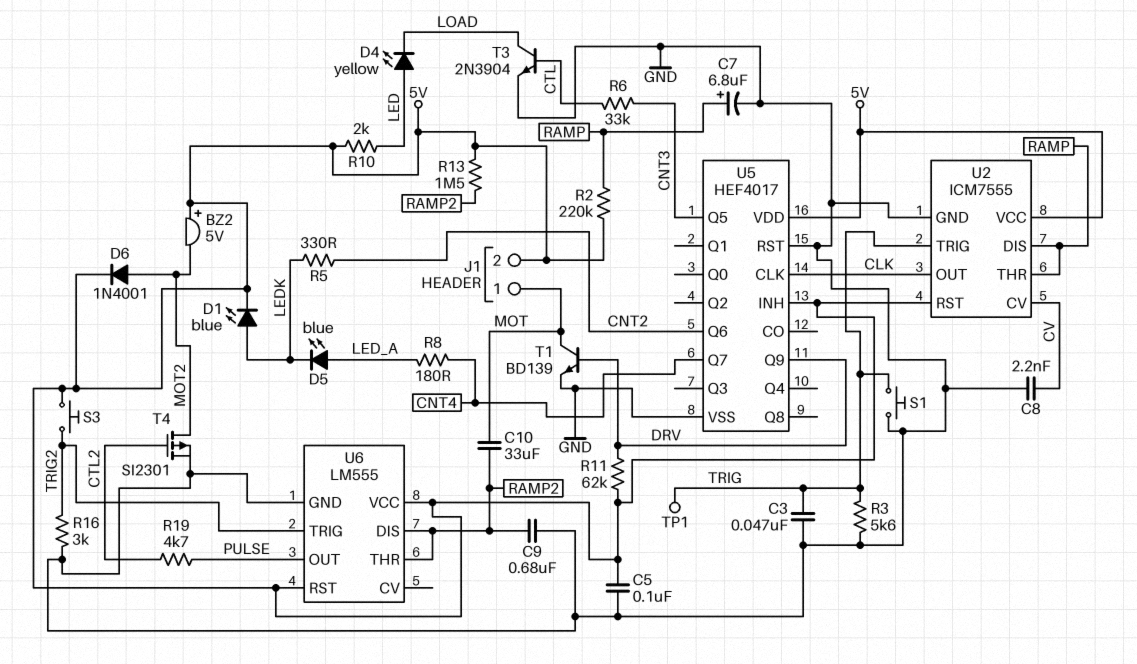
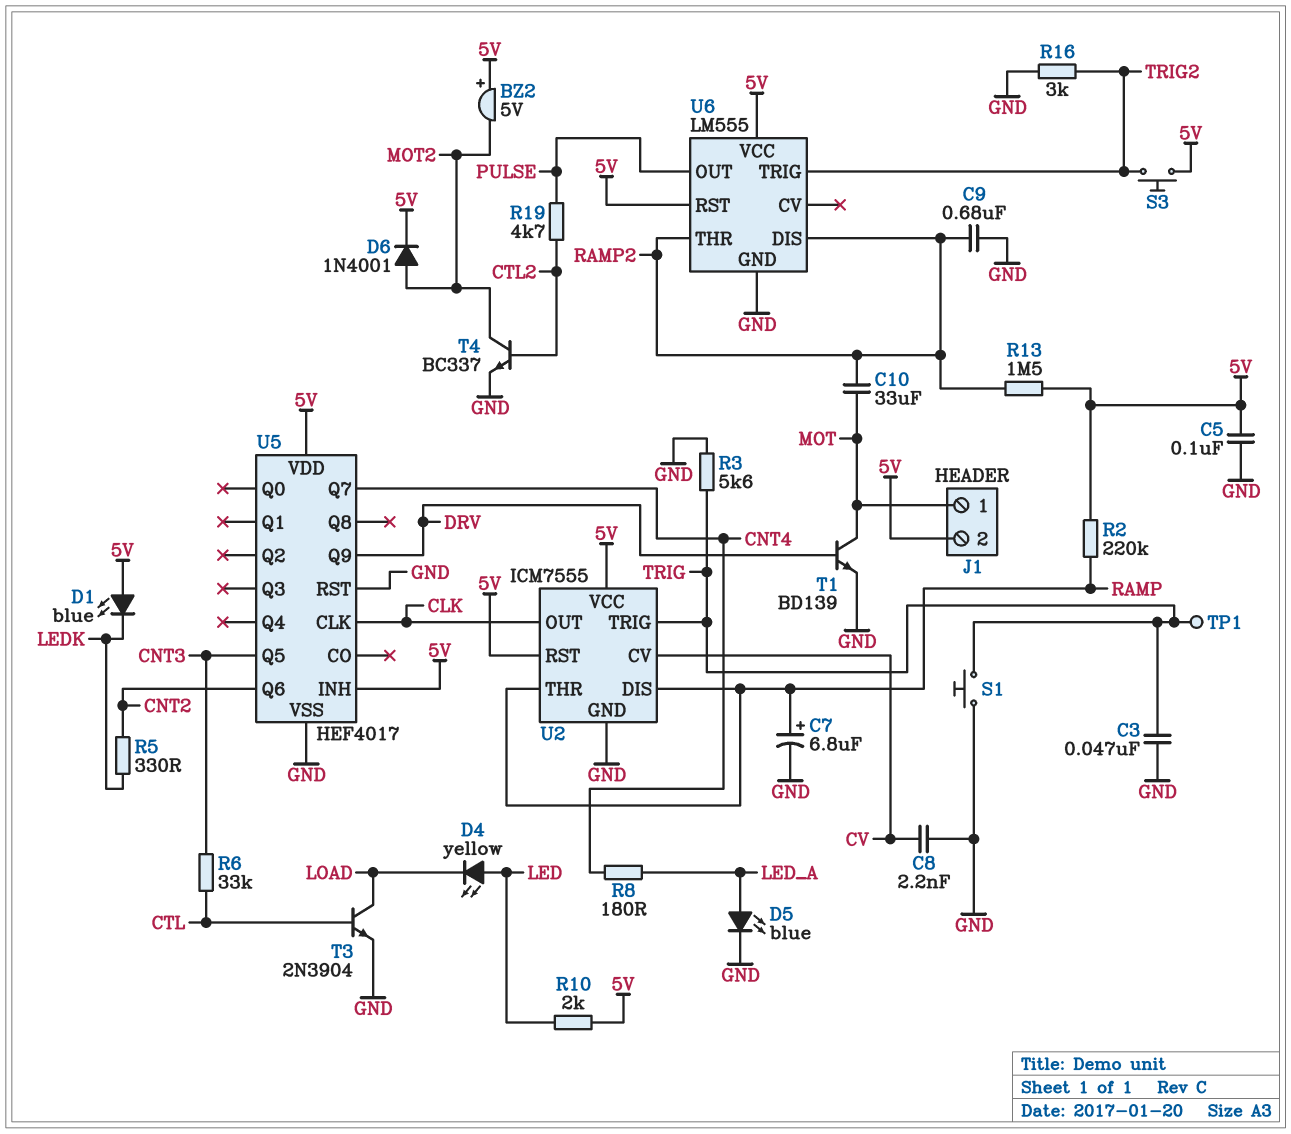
D1: LED blue (A LEDK, K 5V) -> LED blue (A 5V, K LEDK)
D5: LED blue (A LED_A, K LEDK) -> LED blue (A LED_A, K GND)
R11: 62k (5V, DRV) -> none
T4: PMOS SI2301 (G CTL2, D MOT2, S GND) -> NPN BC337 (B CTL2, C MOT2, E GND)

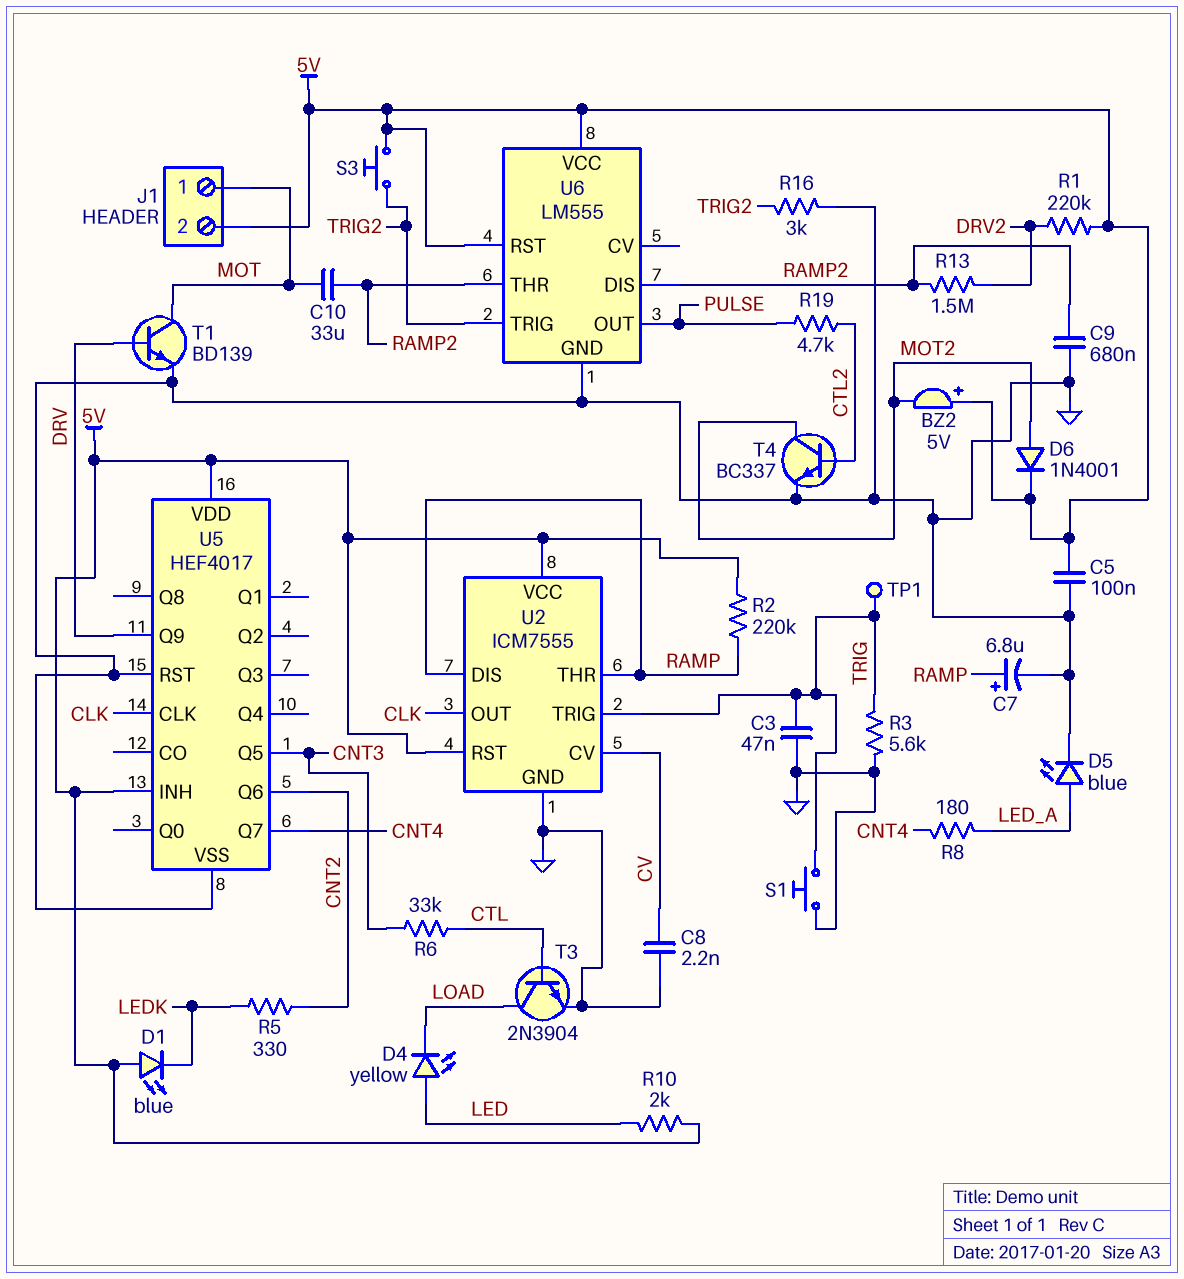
R1: none -> 220k (5V, DRV2)
R13: 1.5M (5V, RAMP2) -> 1.5M (DRV2, RAMP2)

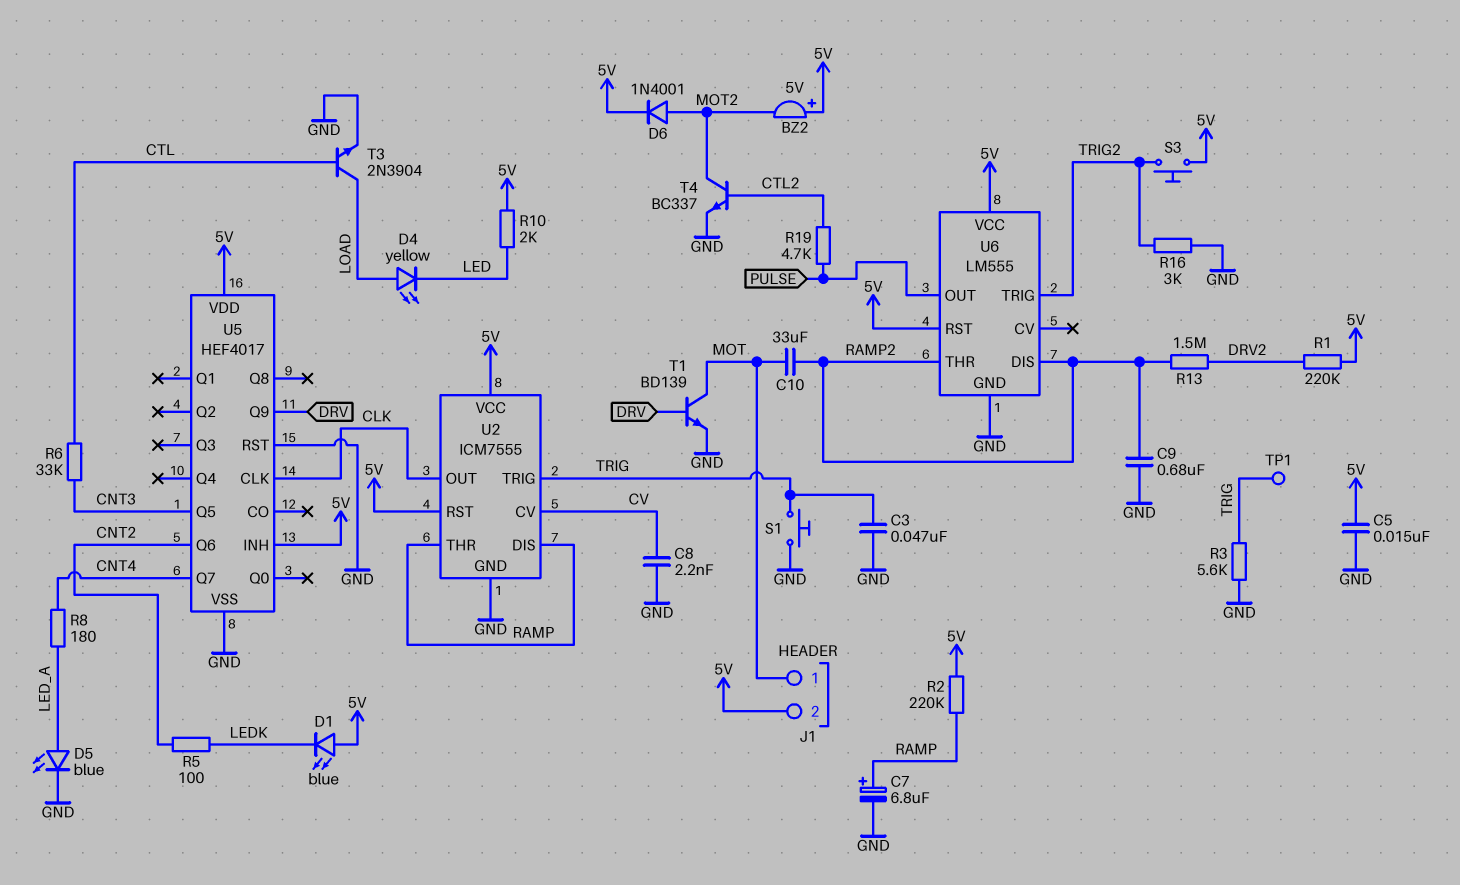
C5: 100nF (5V, GND) -> 15nF (5V, GND)
D4: LED yellow (A LED, K LOAD) -> LED yellow (A LOAD, K LED)
R5: 330 (CNT2, LEDK) -> 100 (CNT2, LEDK)

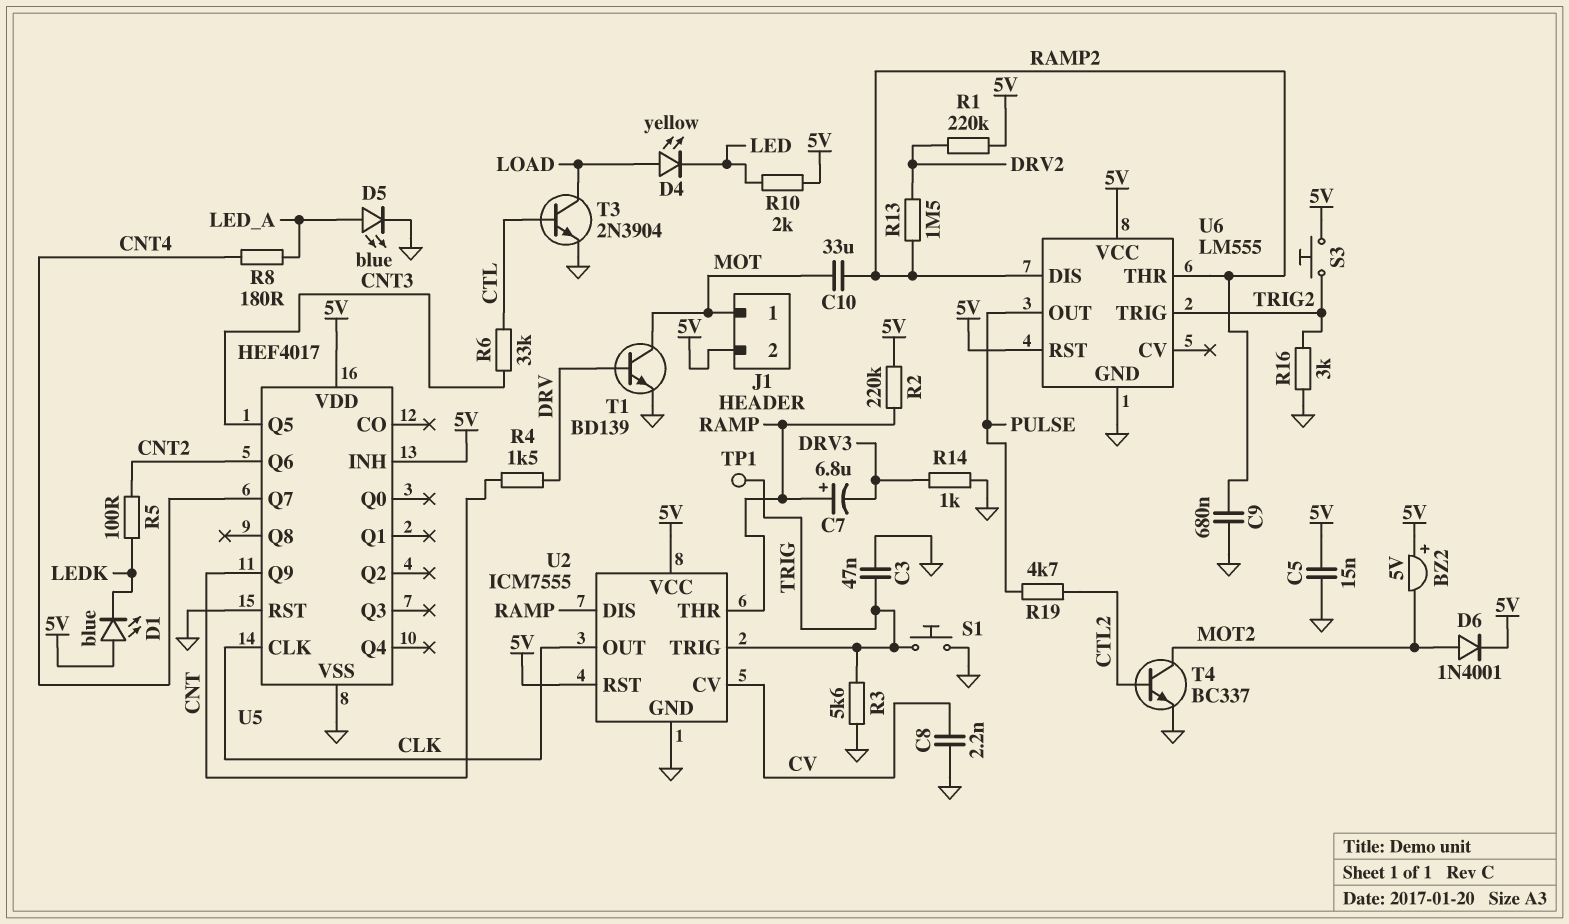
C7: 6.8uF (plus RAMP, minus GND) -> 6.8uF (plus RAMP, minus DRV3)
R4: none -> 1.5k (CNT, DRV)
R14: none -> 1k (DRV3, GND)
U5 pin Q9: DRV -> CNT

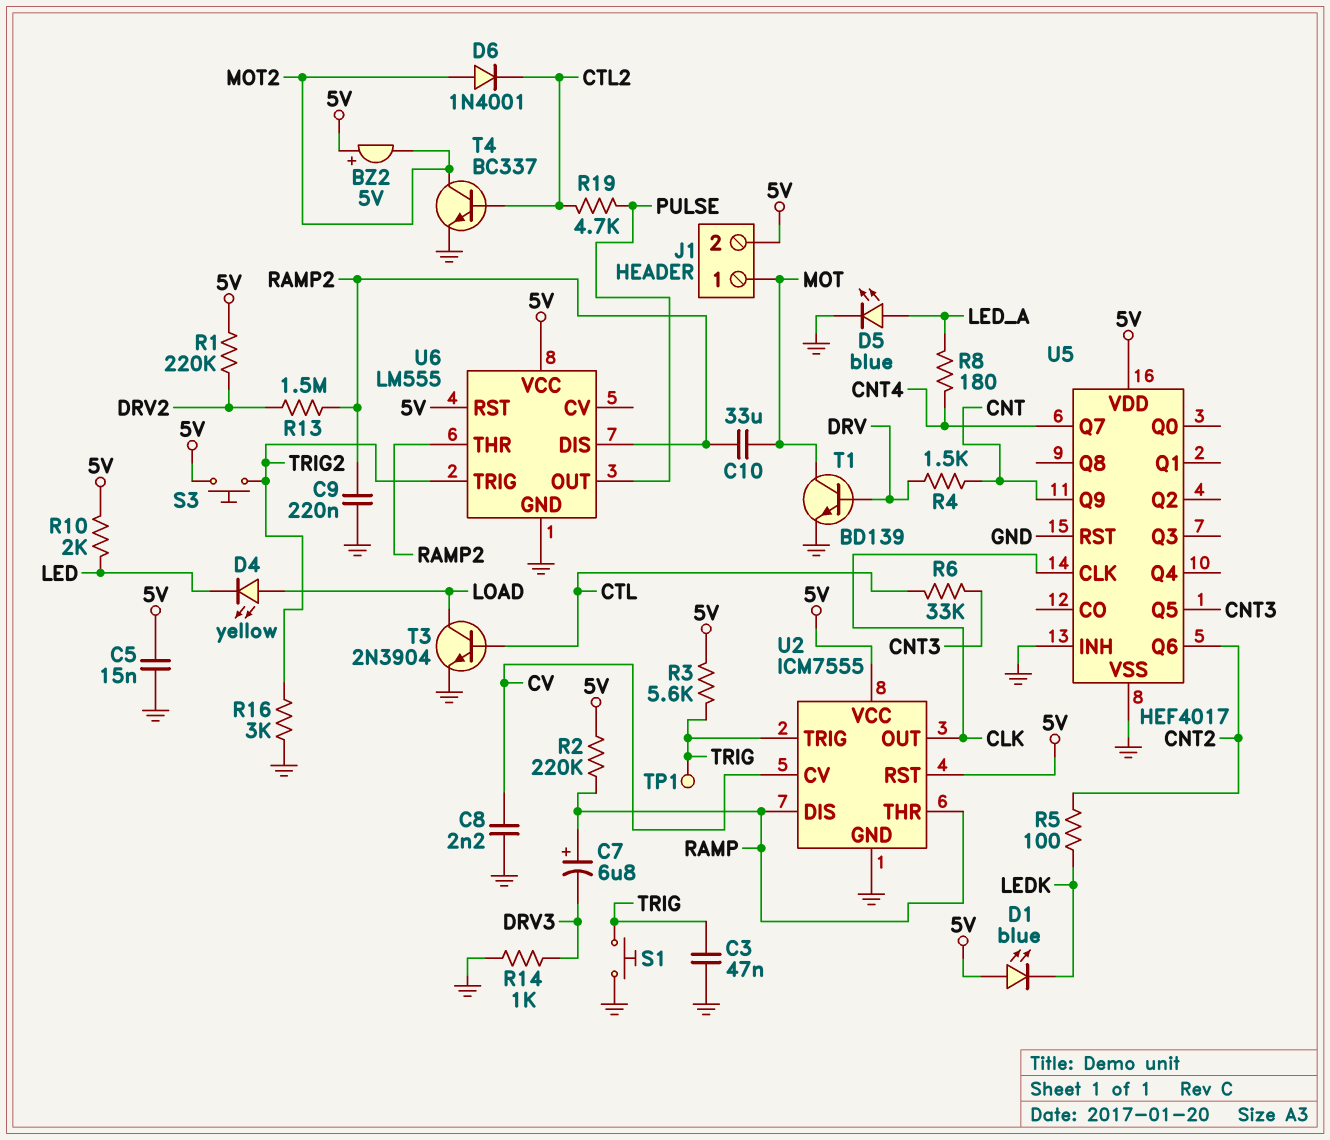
C9: 680nF (GND, RAMP2) -> 220nF (GND, RAMP2)
D6: diode 1N4001 (A MOT2, K 5V) -> diode 1N4001 (A MOT2, K CTL2)
R3: 5.6k (GND, TRIG) -> 5.6k (5V, TRIG)
U5 pin INH: 5V -> GND

